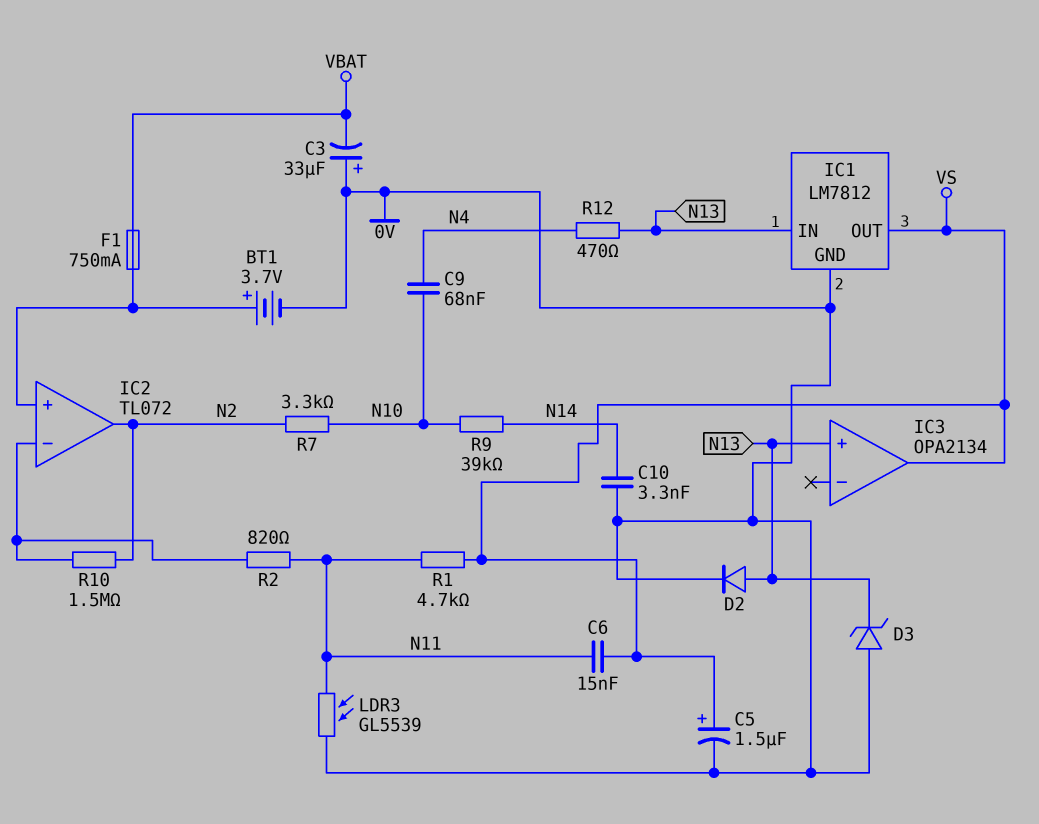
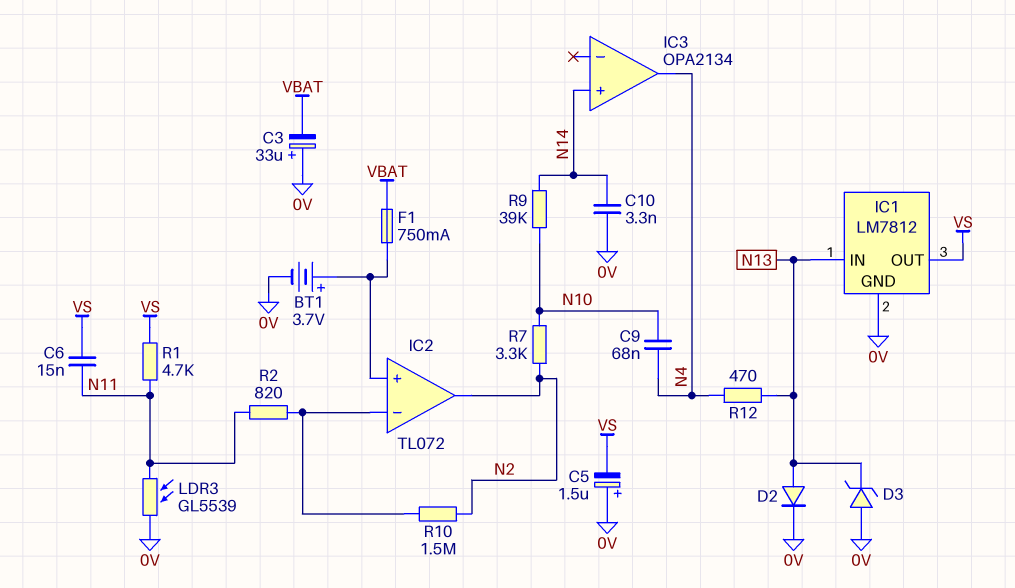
C5: 1.5uF (plus VS, minus 0V) -> 1.5uF (plus 0V, minus VS)
IC3 pin in+: N13 -> N14
IC3 pin out: VS -> N4

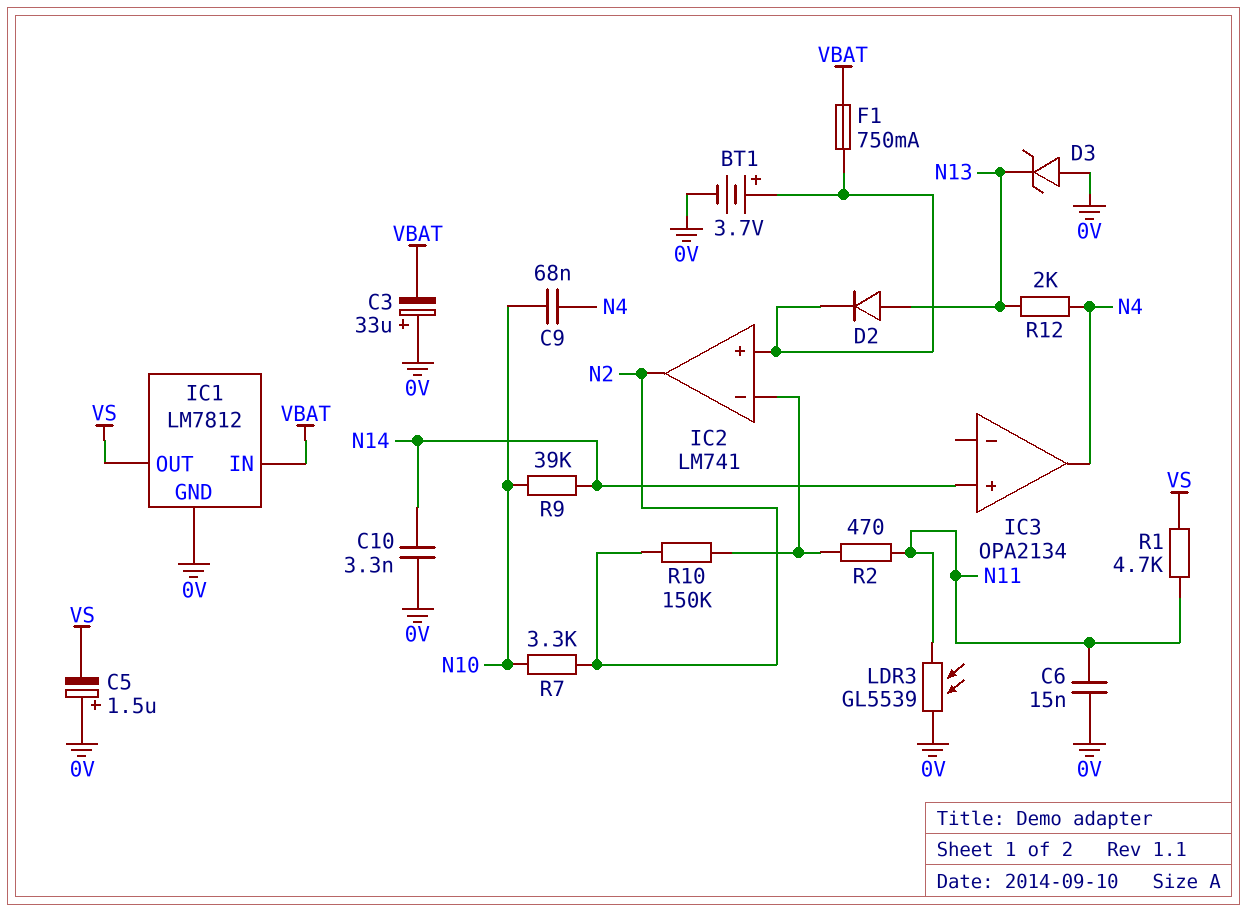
C6: 15nF (N11, VS) -> 15nF (0V, N11)
D2: diode (A N13, K 0V) -> diode (A N13, K IC2/in+)
IC1 pin IN: N13 -> VBAT
IC2: TL072 -> LM741
R2: 820 (IC2/in-, N11) -> 470 (IC2/in-, N11)
R10: 1.5M (IC2/in-, N2) -> 150k (IC2/in-, N2)
R12: 470 (N4, N13) -> 2k (N4, N13)

